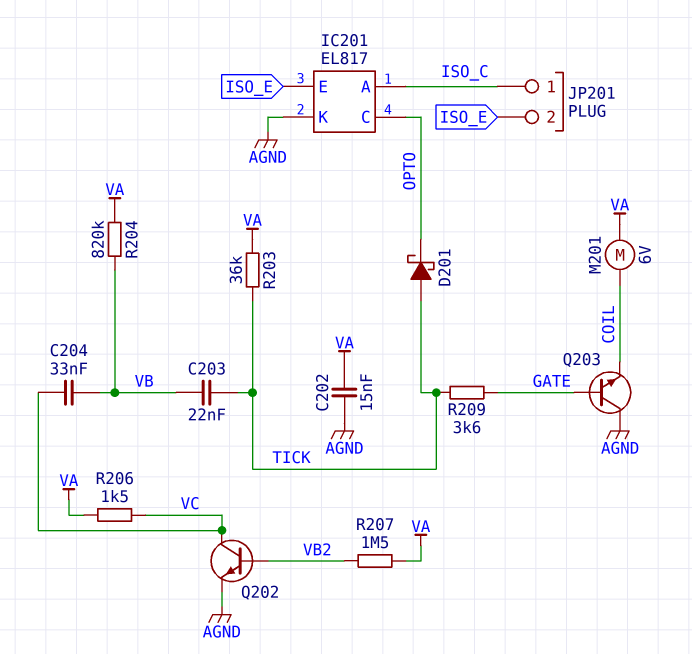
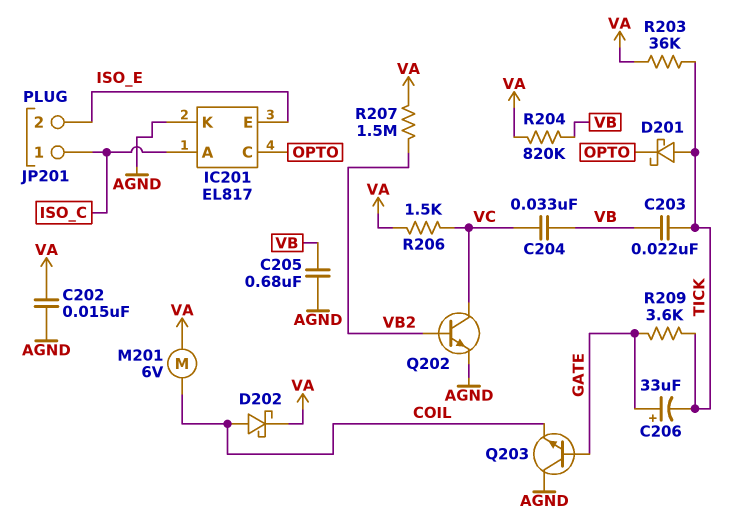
C205: none -> 680nF (AGND, VB)
C206: none -> 33uF (plus GATE, minus TICK)
D202: none -> schottky (A COIL, K VA)

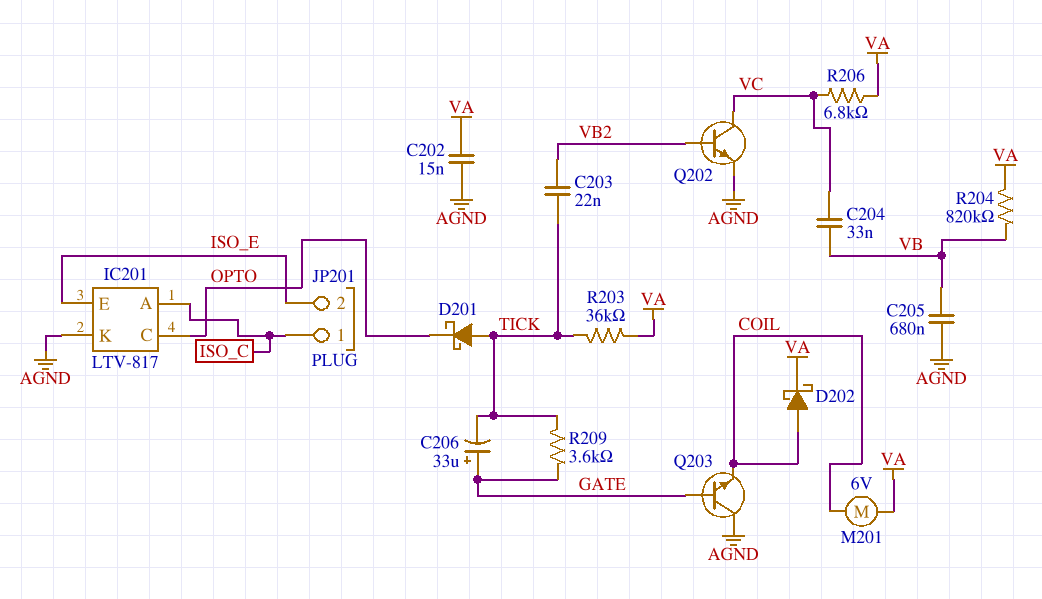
C203: 22nF (TICK, VB) -> 22nF (TICK, VB2)
IC201: EL817 -> LTV-817
R206: 1.5k (VA, VC) -> 6.8k (VA, VC)
R207: 1.5M (VA, VB2) -> none

